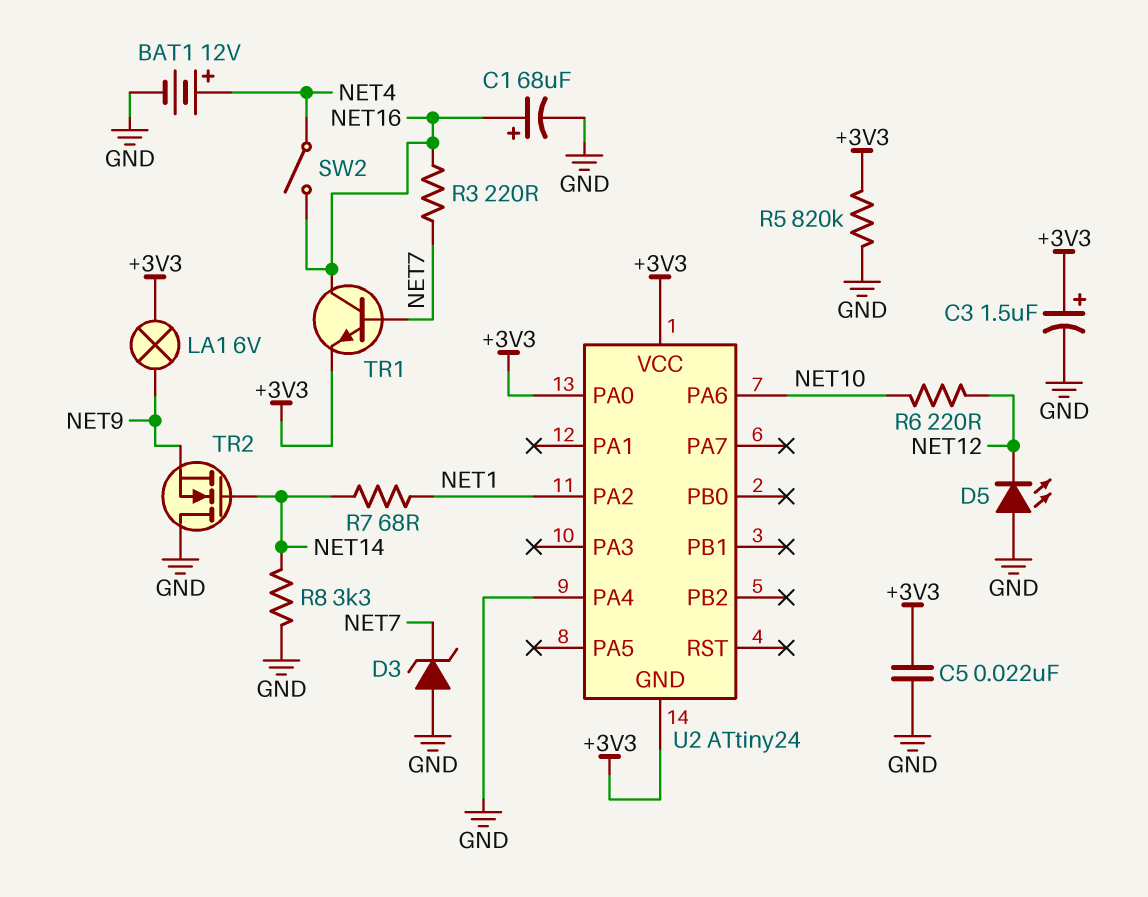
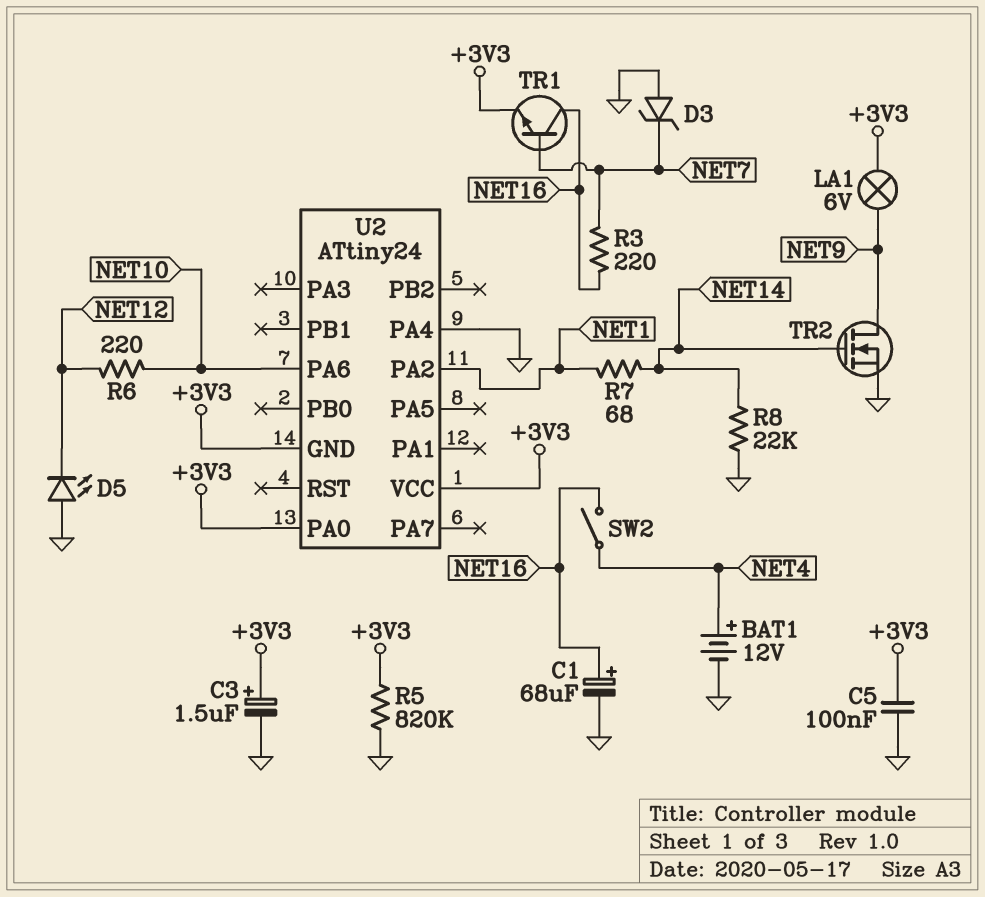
C5: 22nF (+3V3, GND) -> 100nF (+3V3, GND)
R8: 3.3k (GND, NET14) -> 22k (GND, NET14)
TR2: NMOS (G NET14, D GND, S NET9) -> NMOS (G NET14, D NET9, S GND)

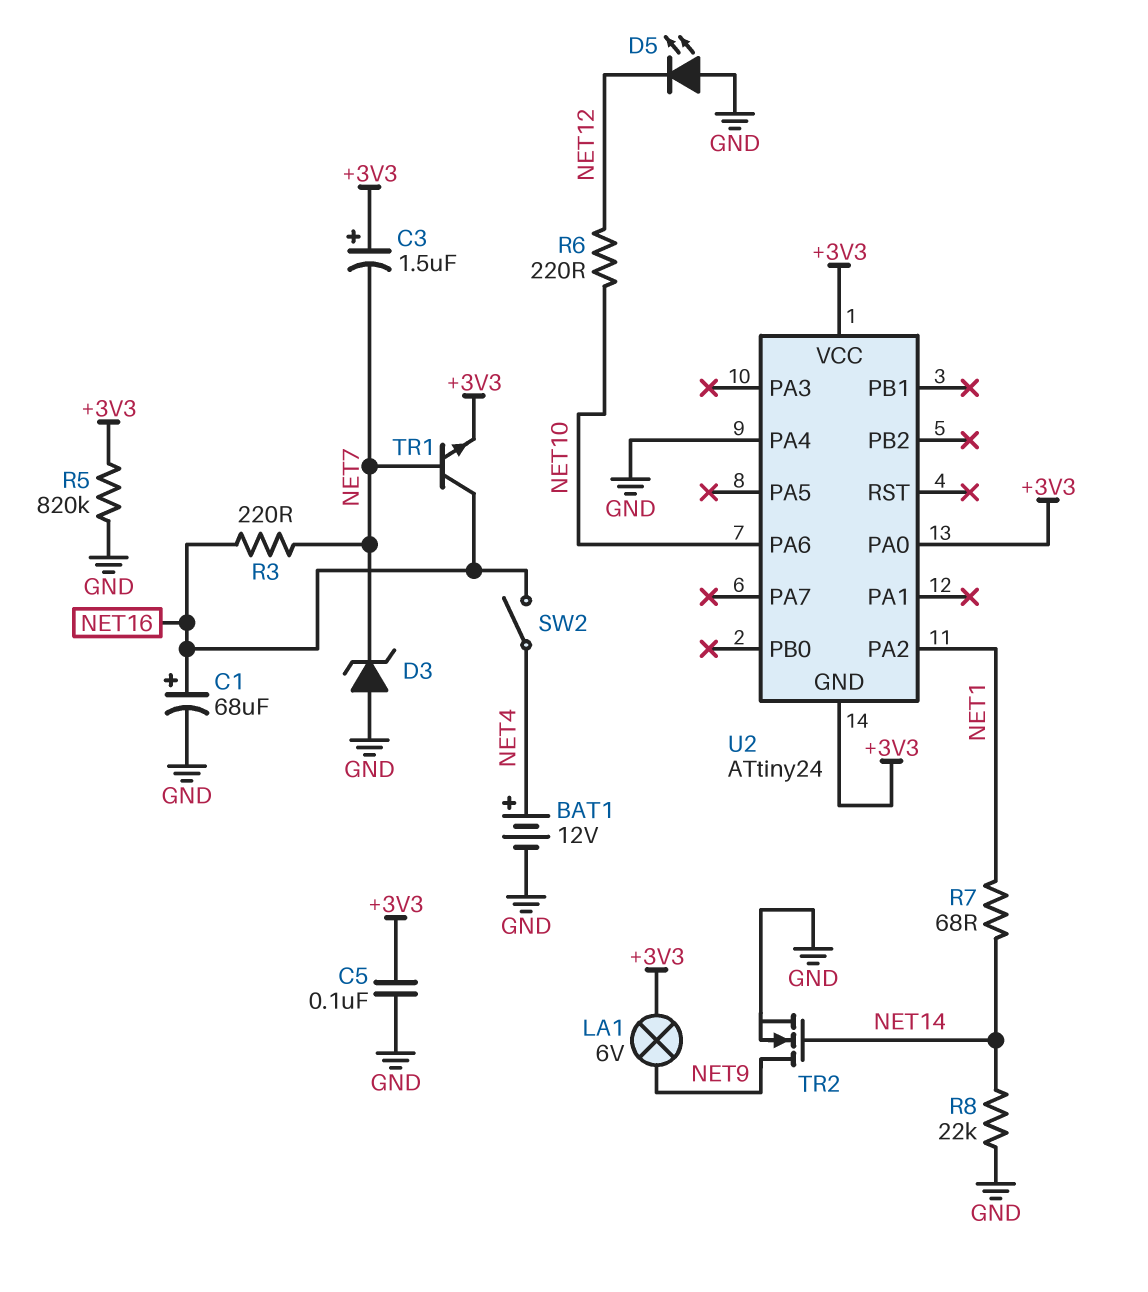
C3: 1.5uF (plus +3V3, minus GND) -> 1.5uF (plus +3V3, minus NET7)

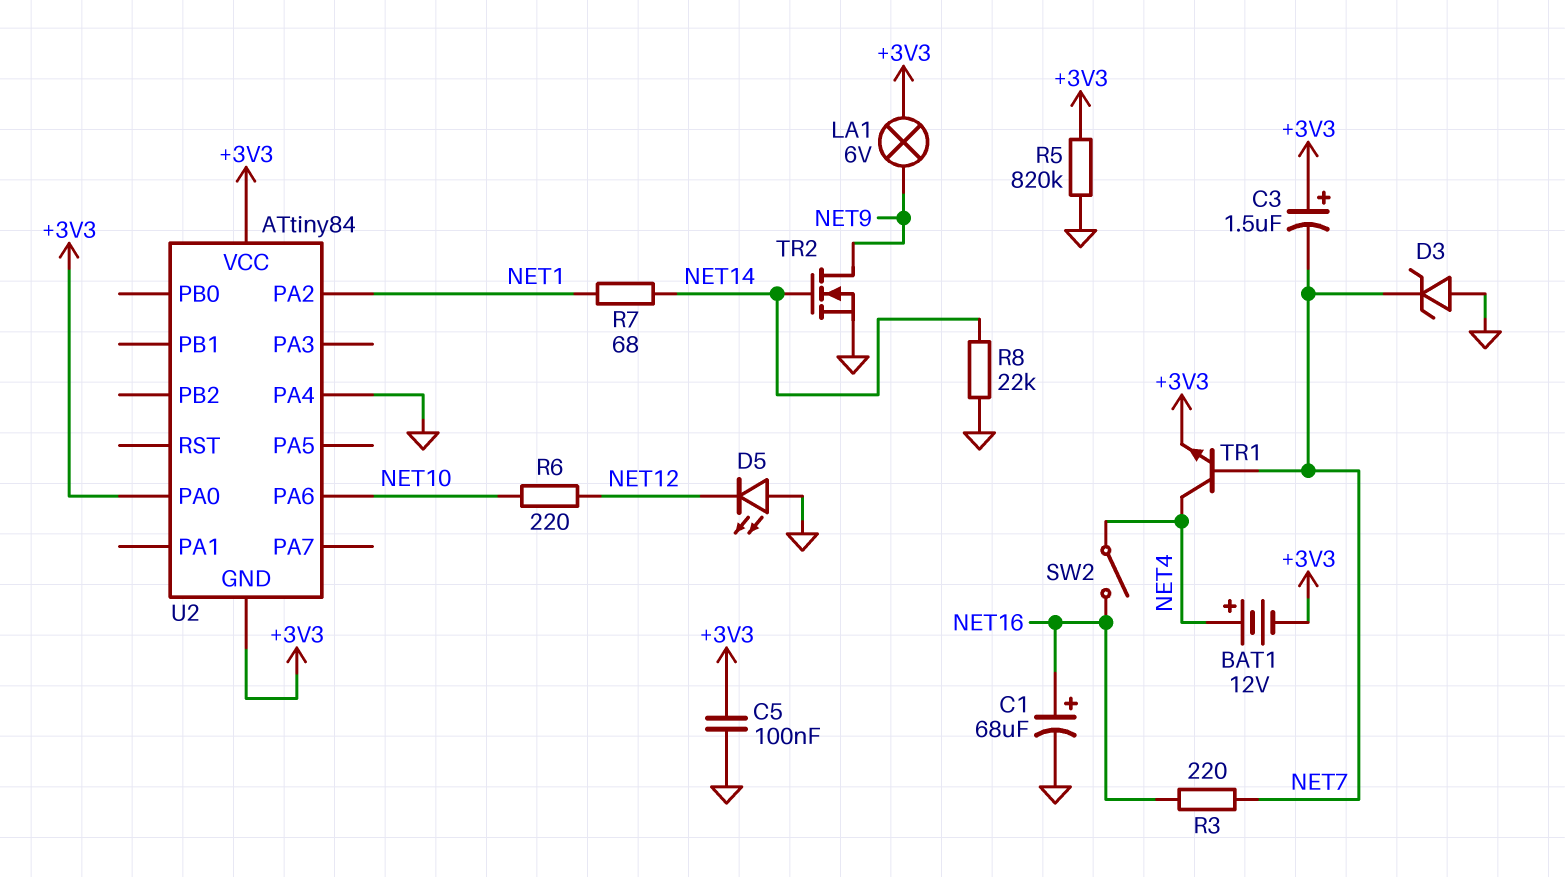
BAT1: 12V (plus NET4, minus GND) -> 12V (plus NET4, minus +3V3)
TR1: NPN (B NET7, C NET16, E +3V3) -> NPN (B NET7, C NET4, E +3V3)
U2: ATtiny24 -> ATtiny84

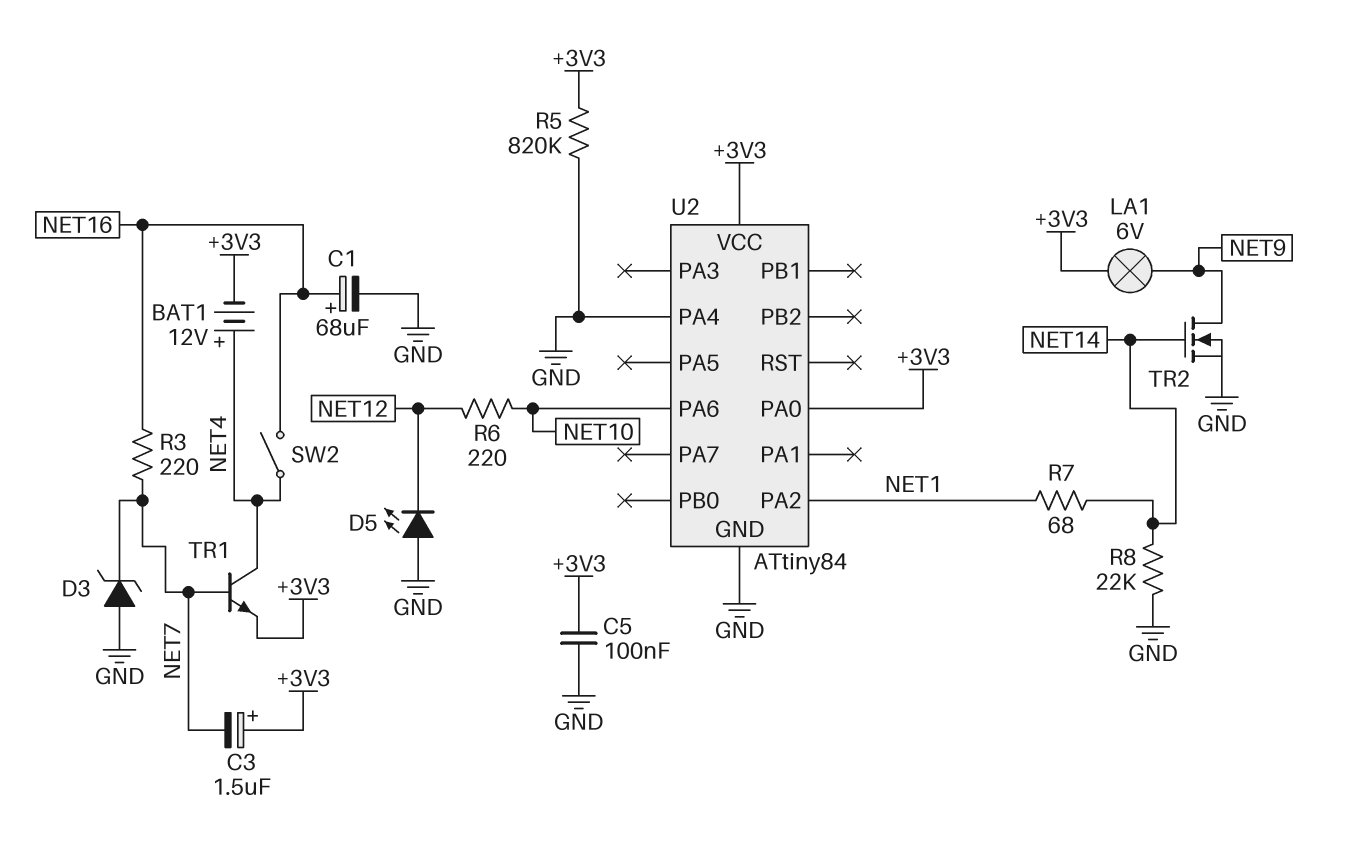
U2 pin GND: +3V3 -> GND

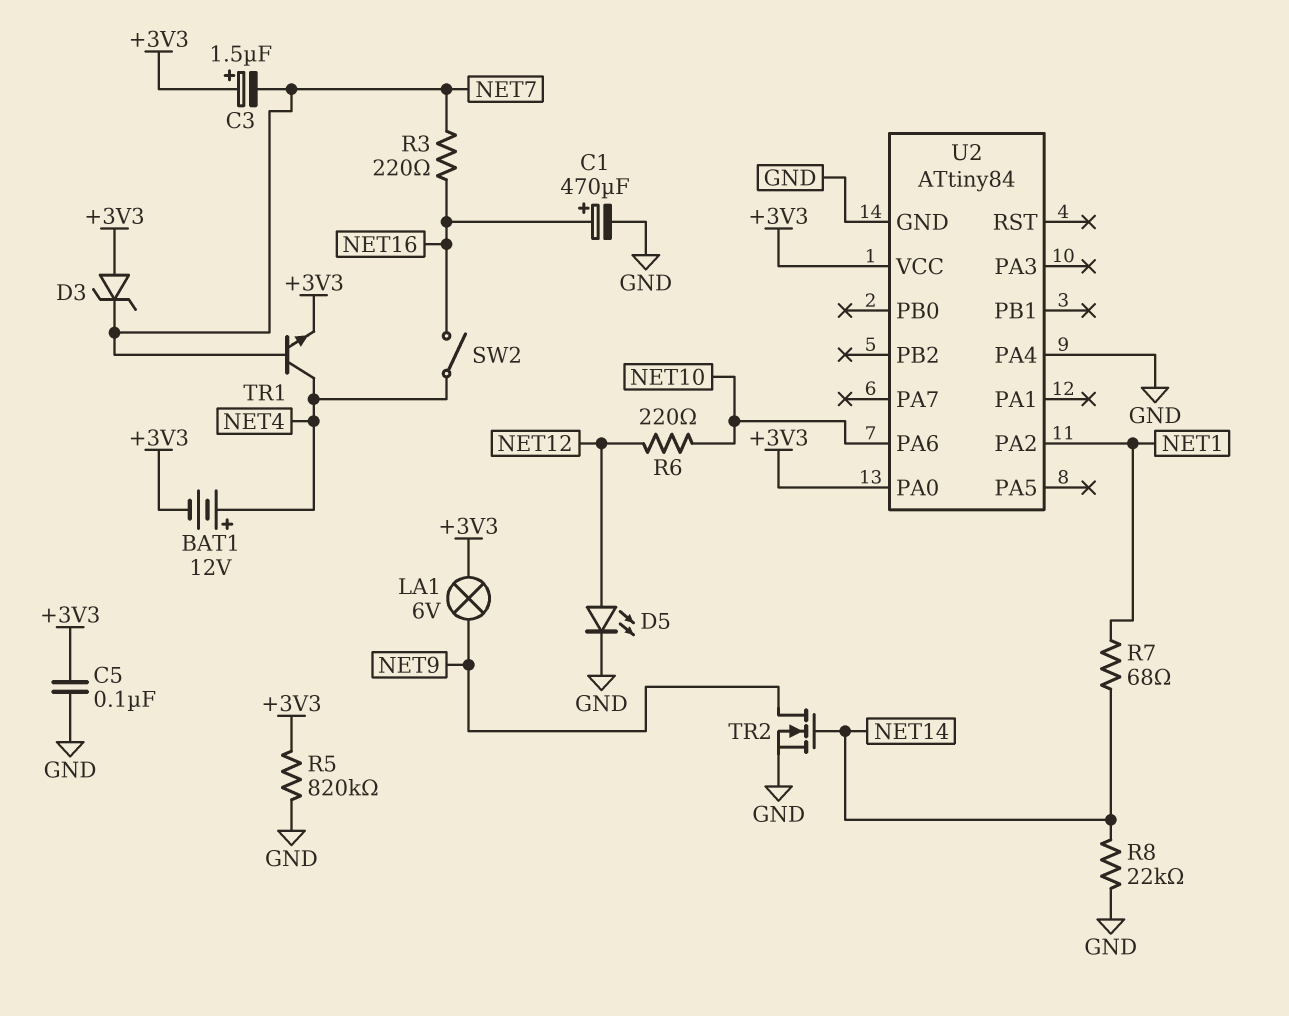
C1: 68uF (plus NET16, minus GND) -> 470uF (plus NET16, minus GND)
D3: zener (A GND, K NET7) -> zener (A +3V3, K NET7)
D5: LED (A GND, K NET12) -> LED (A NET12, K GND)

